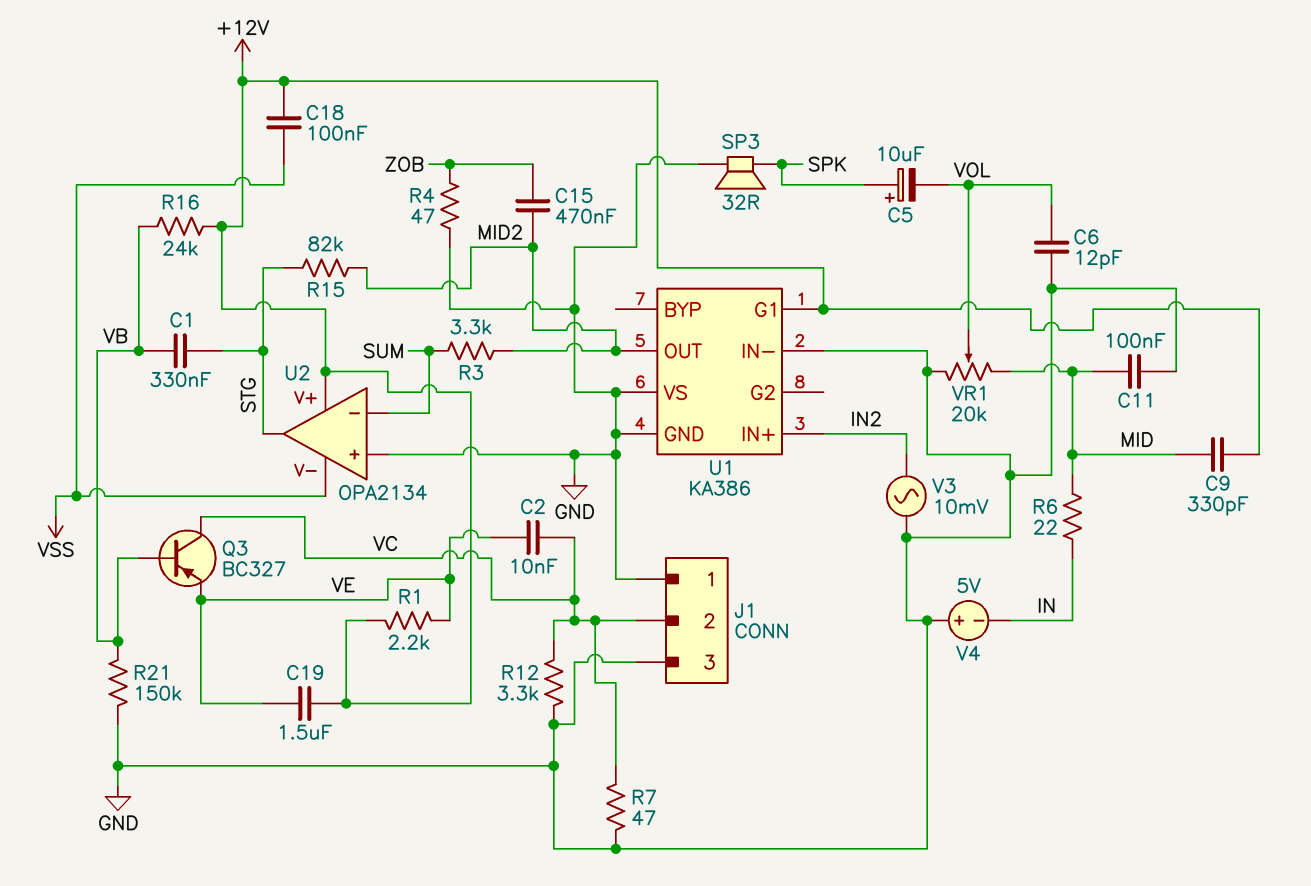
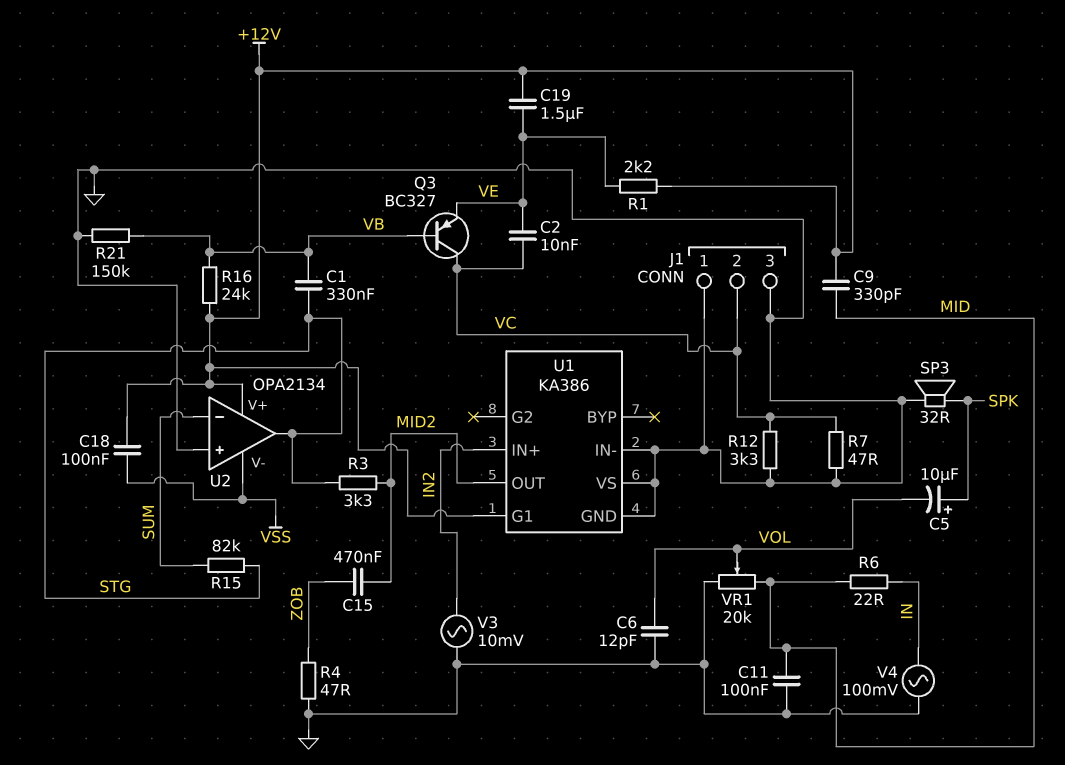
R3: 3.3k (MID2, SUM) -> 3.3k (MID2, STG)
R15: 82k (MID2, STG) -> 82k (STG, SUM)
V4: 5V (plus GND, minus IN) -> AC 100mV (GND, IN)

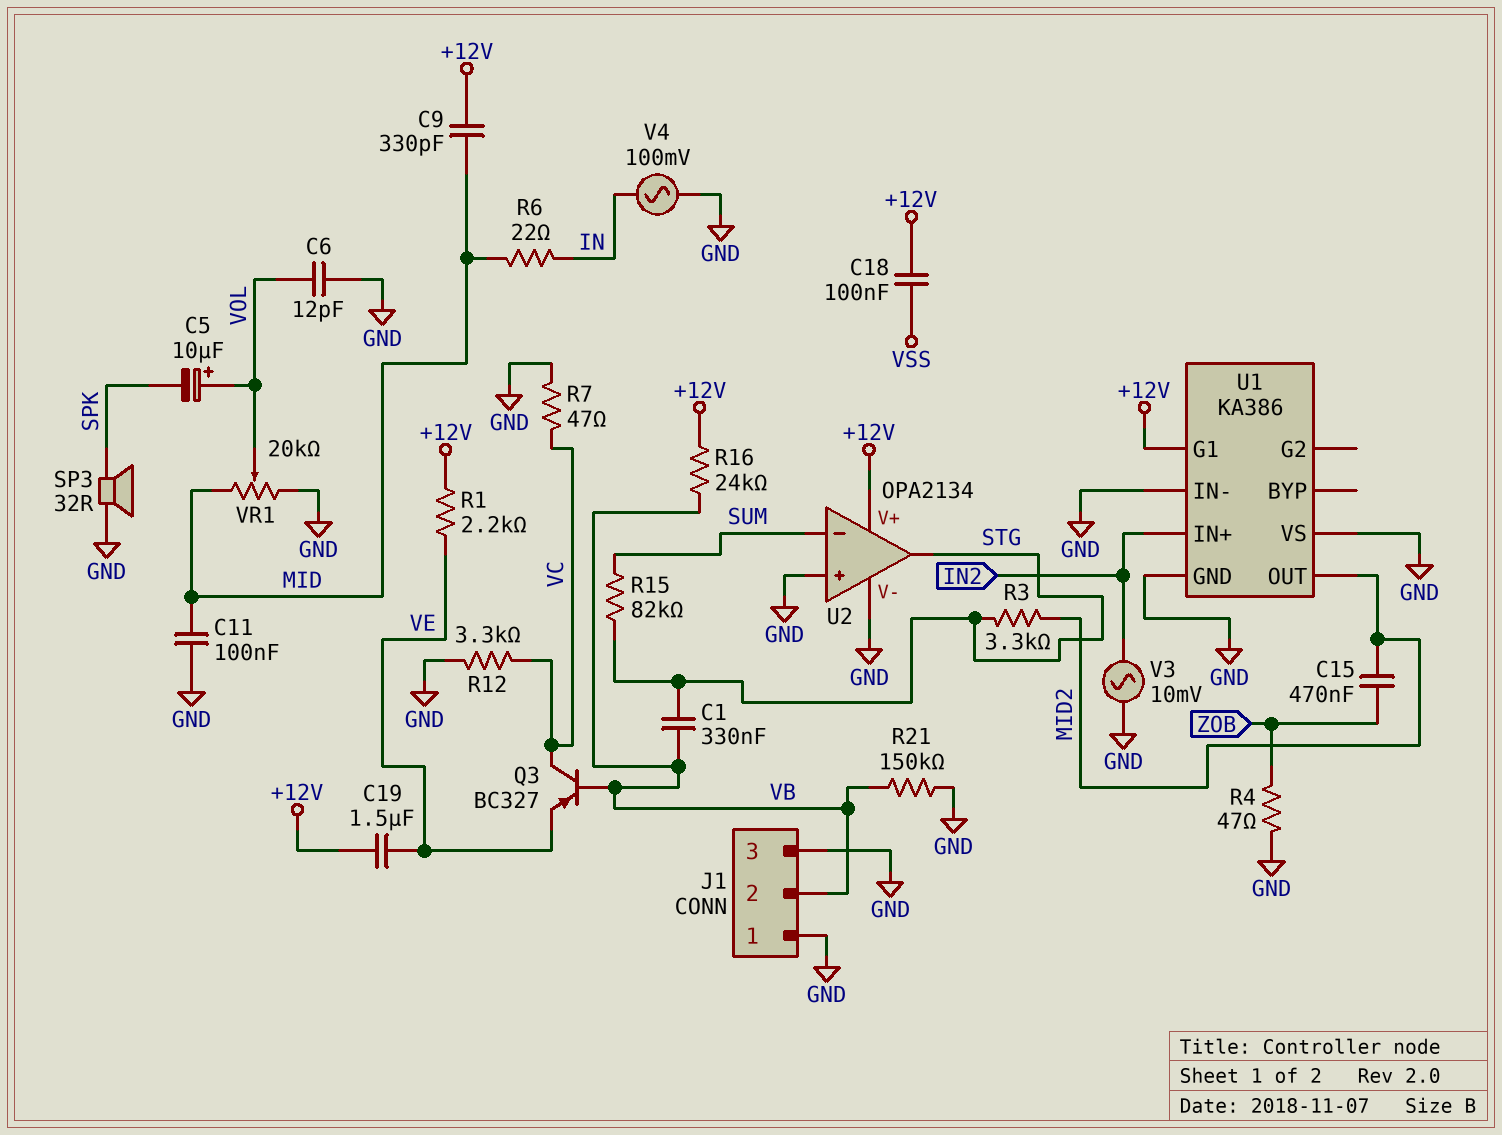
C2: 10nF (VC, VE) -> none
C5: 10uF (plus SPK, minus VOL) -> 10uF (plus VOL, minus SPK)
J1 pin 2: VC -> VB
U2 pin V-: VSS -> GND

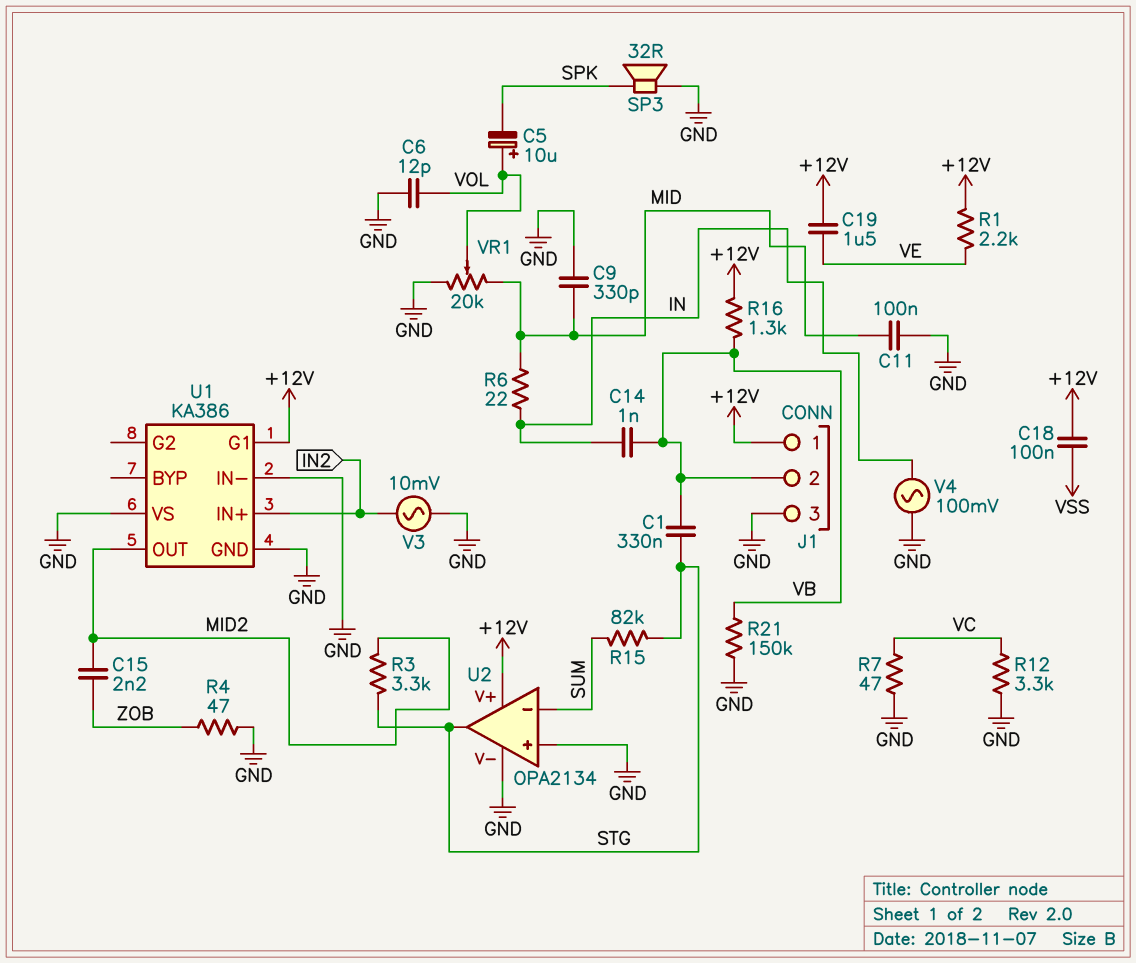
C9: 330pF (+12V, MID) -> 330pF (GND, MID)
C14: none -> 1nF (IN, VB)
C15: 470nF (MID2, ZOB) -> 2.2nF (MID2, ZOB)
J1 pin 1: GND -> +12V
Q3: PNP BC327 (B VB, C VC, E VE) -> none
R16: 24k (+12V, VB) -> 1.3k (+12V, VB)

